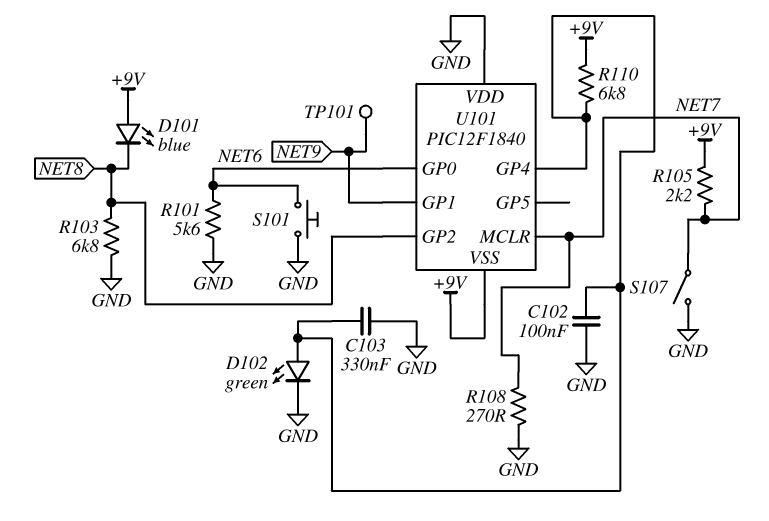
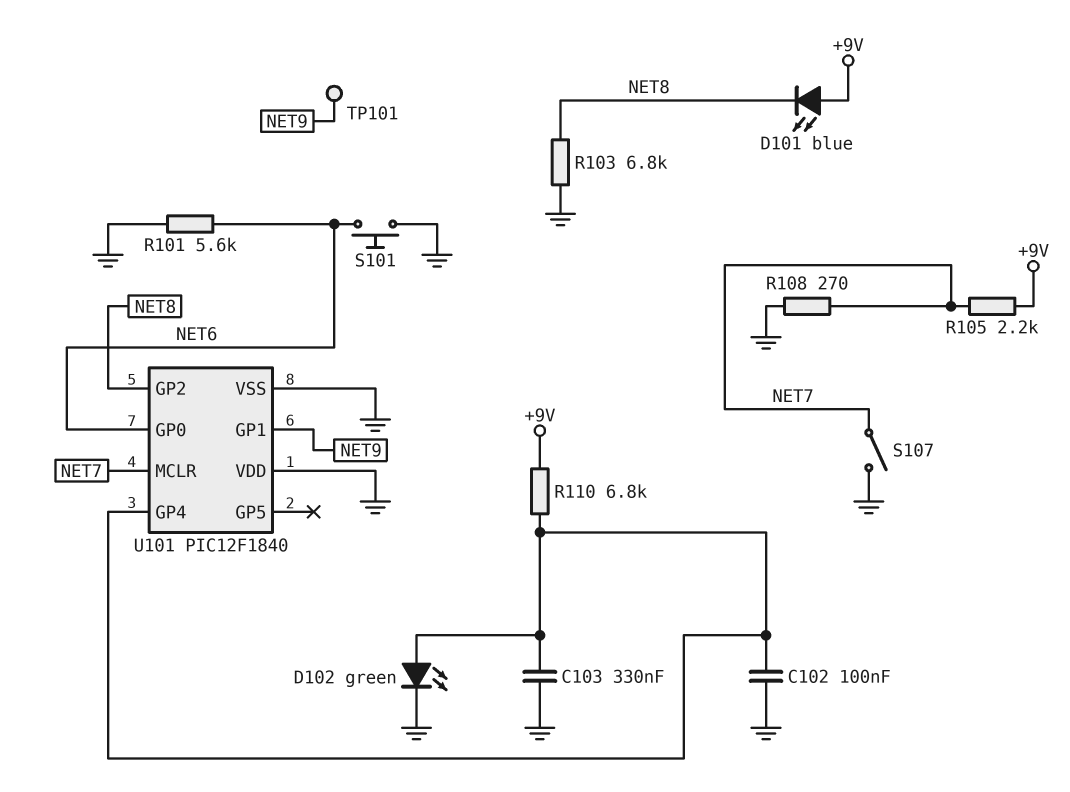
U101 pin VSS: +9V -> GND

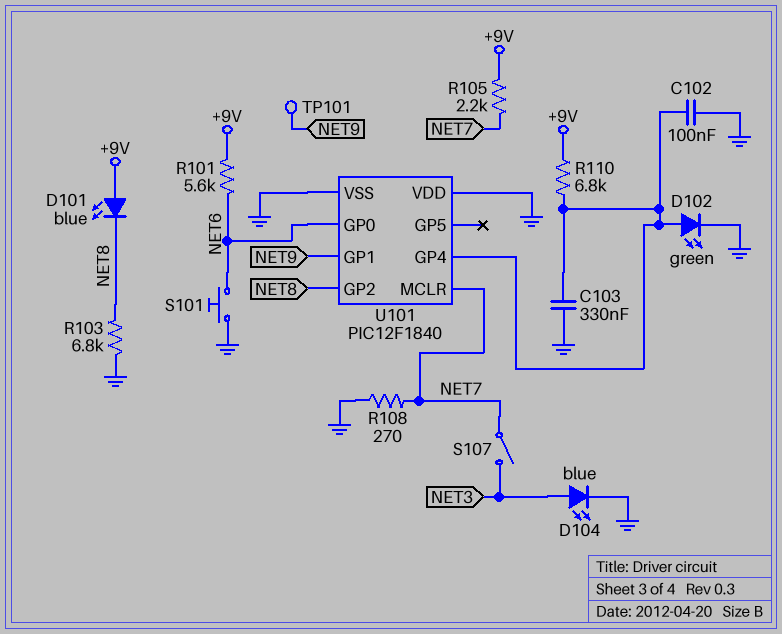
D104: none -> LED blue (A NET3, K GND)
R101: 5.6k (GND, NET6) -> 5.6k (+9V, NET6)
S107: switch (GND, NET7) -> switch (NET3, NET7)

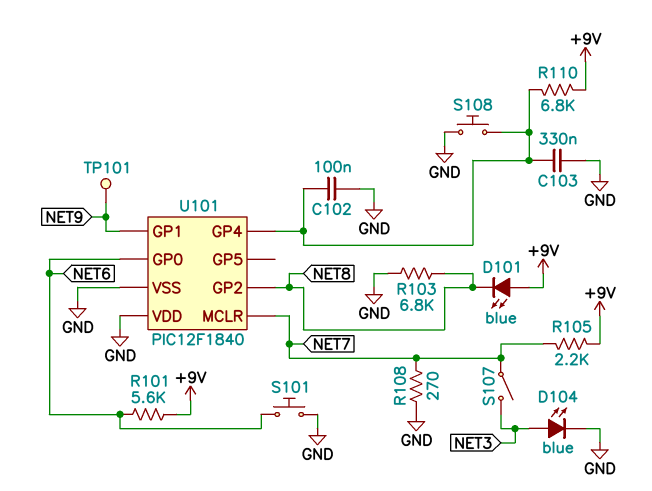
D102: LED green (A U101/GP4, K GND) -> none
S108: none -> button (GND, U101/GP4)

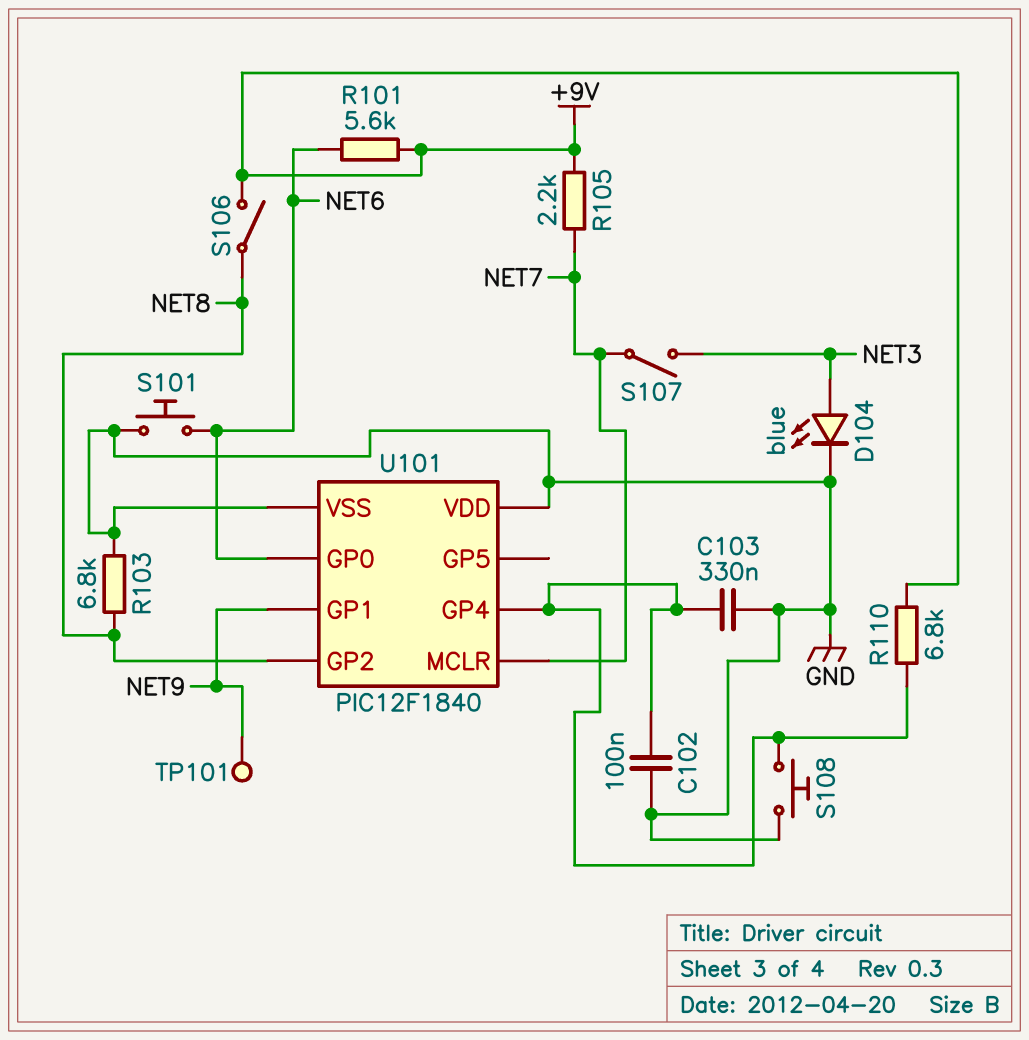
D101: LED blue (A +9V, K NET8) -> none
R108: 270 (GND, NET7) -> none
S106: none -> switch (+9V, NET8)

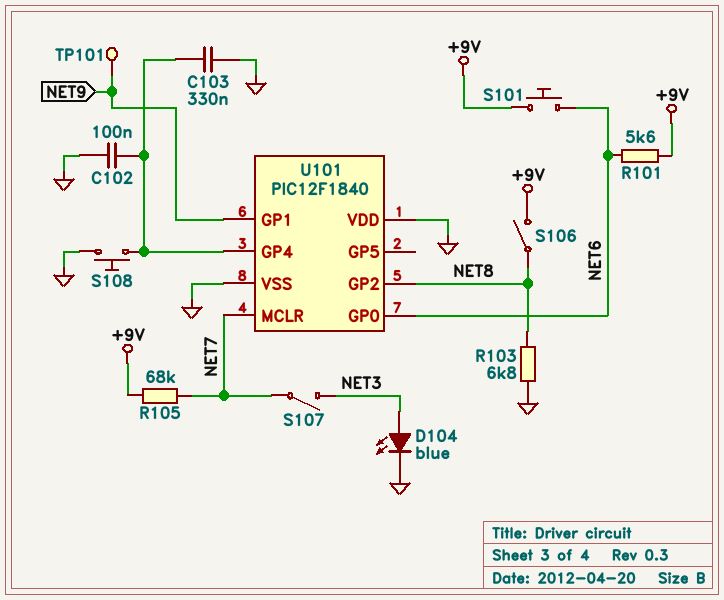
R105: 2.2k (+9V, NET7) -> 68k (+9V, NET7)
R110: 6.8k (+9V, U101/GP4) -> none
S101: button (GND, NET6) -> button (+9V, NET6)

